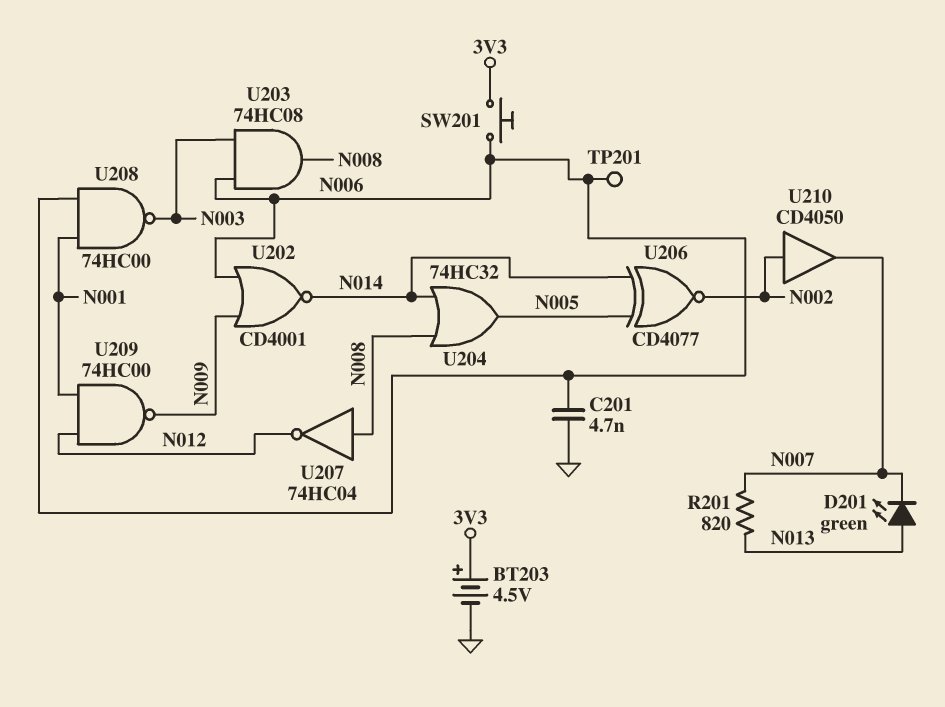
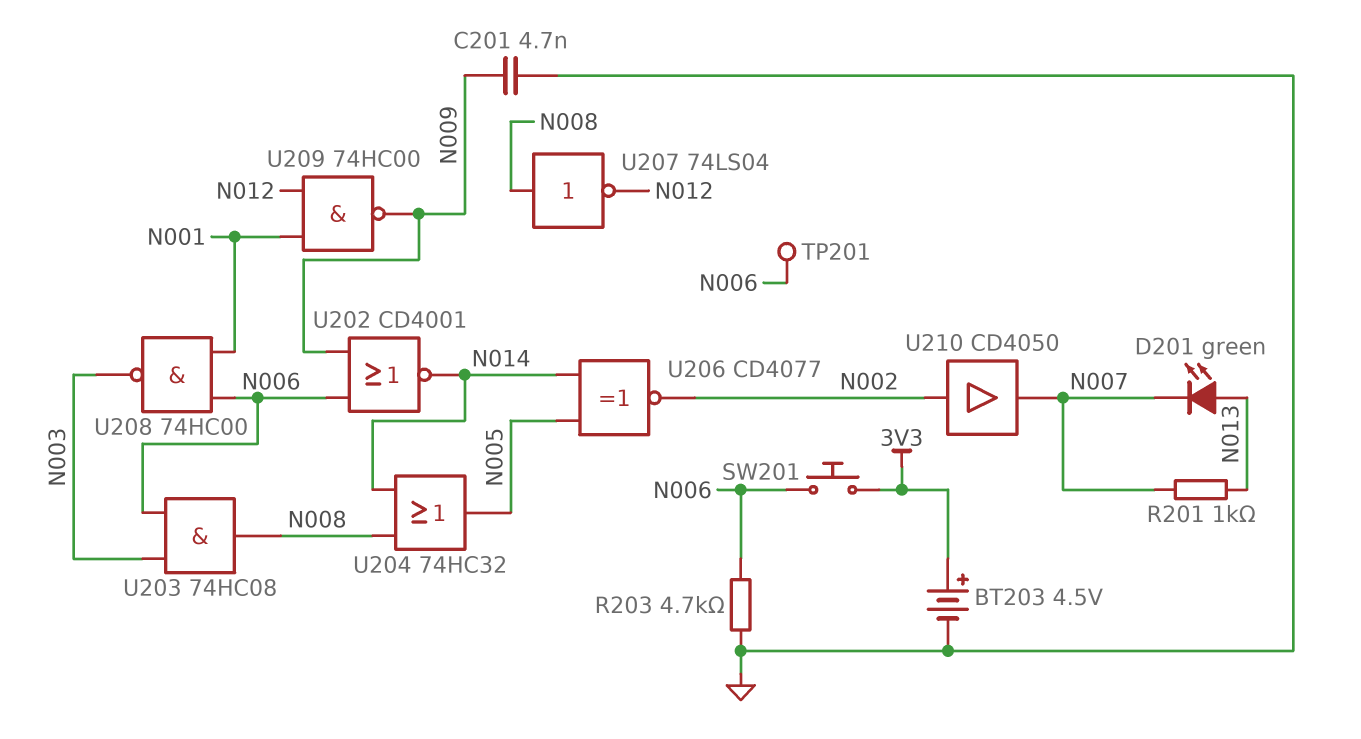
C201: 4.7nF (GND, N006) -> 4.7nF (GND, N009)
R201: 820 (N007, N013) -> 1k (N007, N013)
R203: none -> 4.7k (GND, N006)
U207: NOT 74HC04 (in N008, out N012) -> NOT 74LS04 (in N008, out N012)

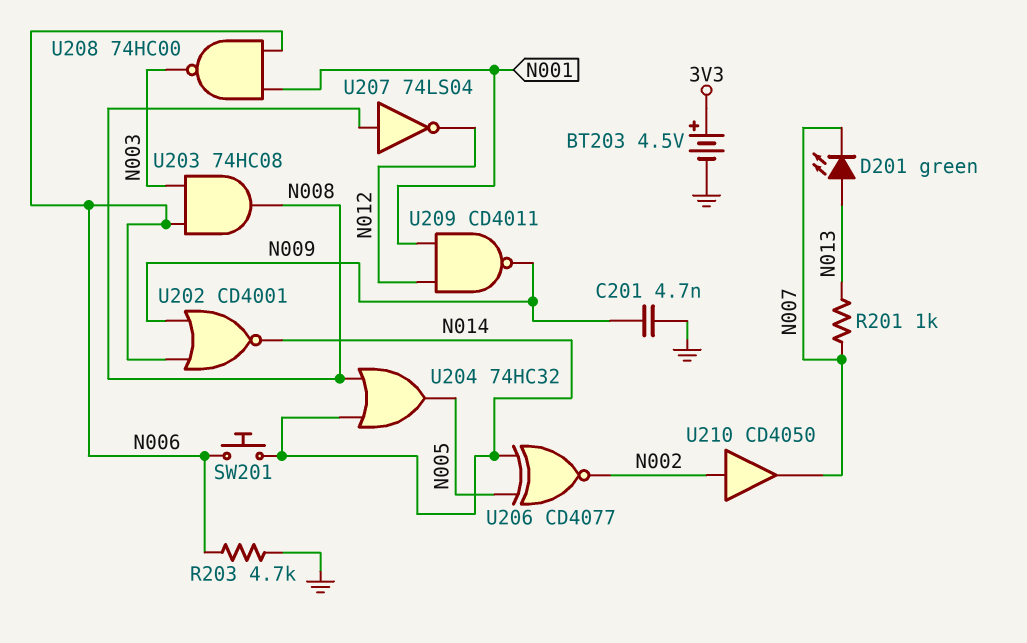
SW201: button (3V3, N006) -> button (N006, N014)
TP201: test point (N006) -> none
U209: NAND 74HC00 (in N001, in N012, out N009) -> NAND CD4011 (in N001, in N012, out N009)

